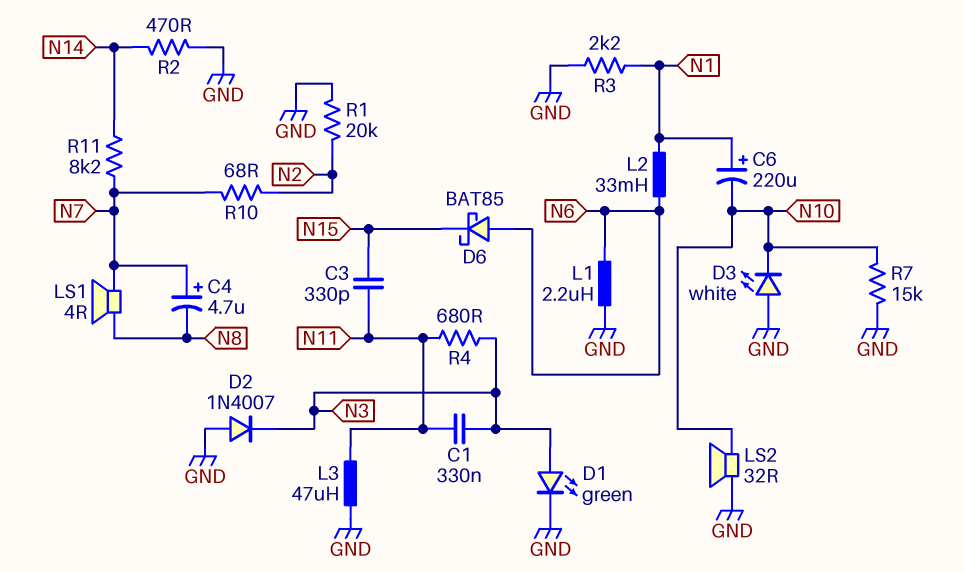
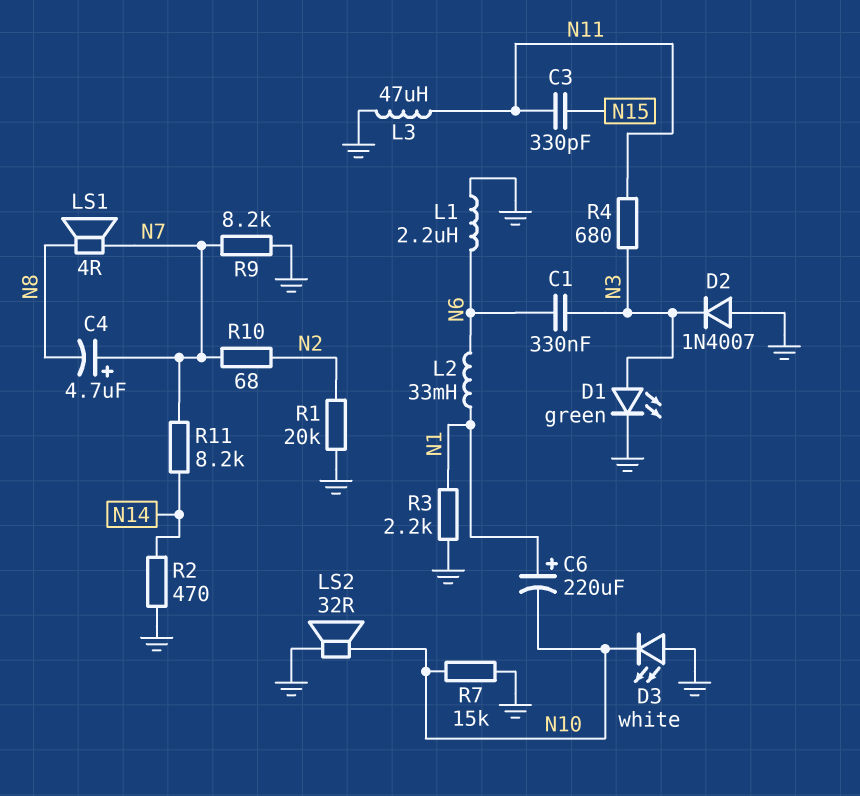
C1: 330nF (N3, N11) -> 330nF (N3, N6)
D6: schottky BAT85 (A N6, K N15) -> none
R9: none -> 8.2k (GND, N7)

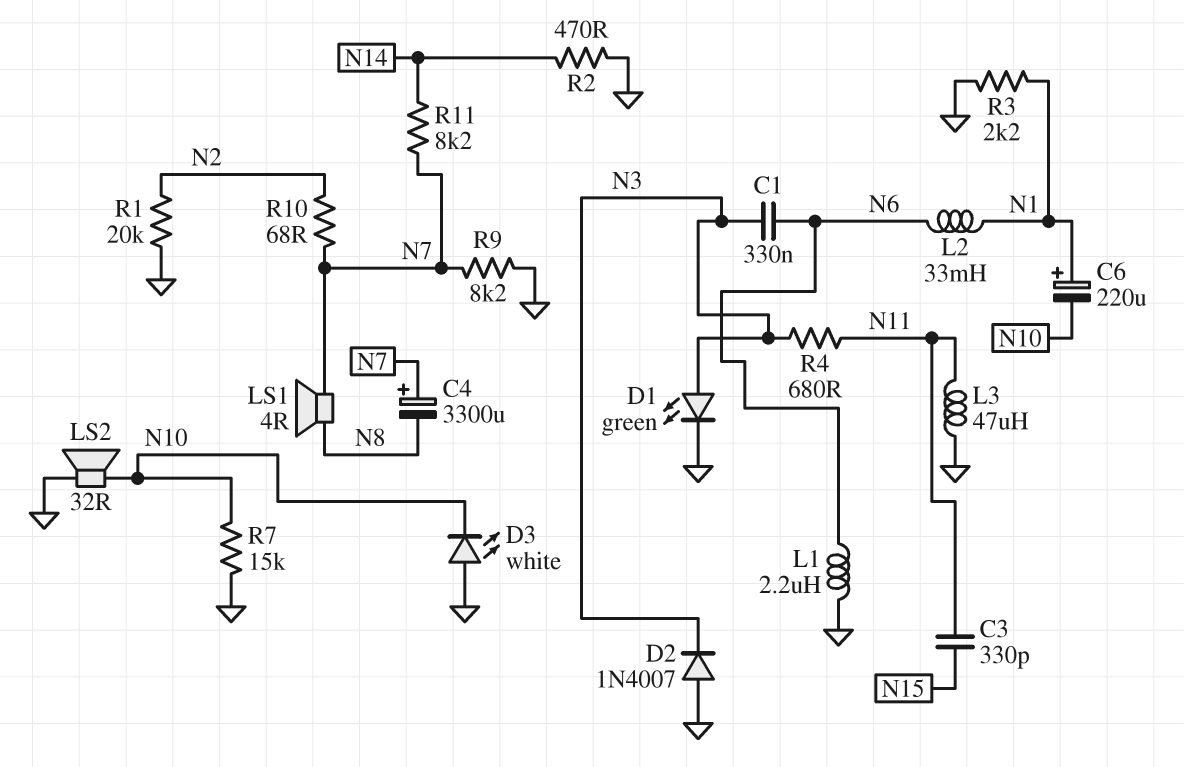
C4: 4.7uF (plus N7, minus N8) -> 3300uF (plus N7, minus N8)

